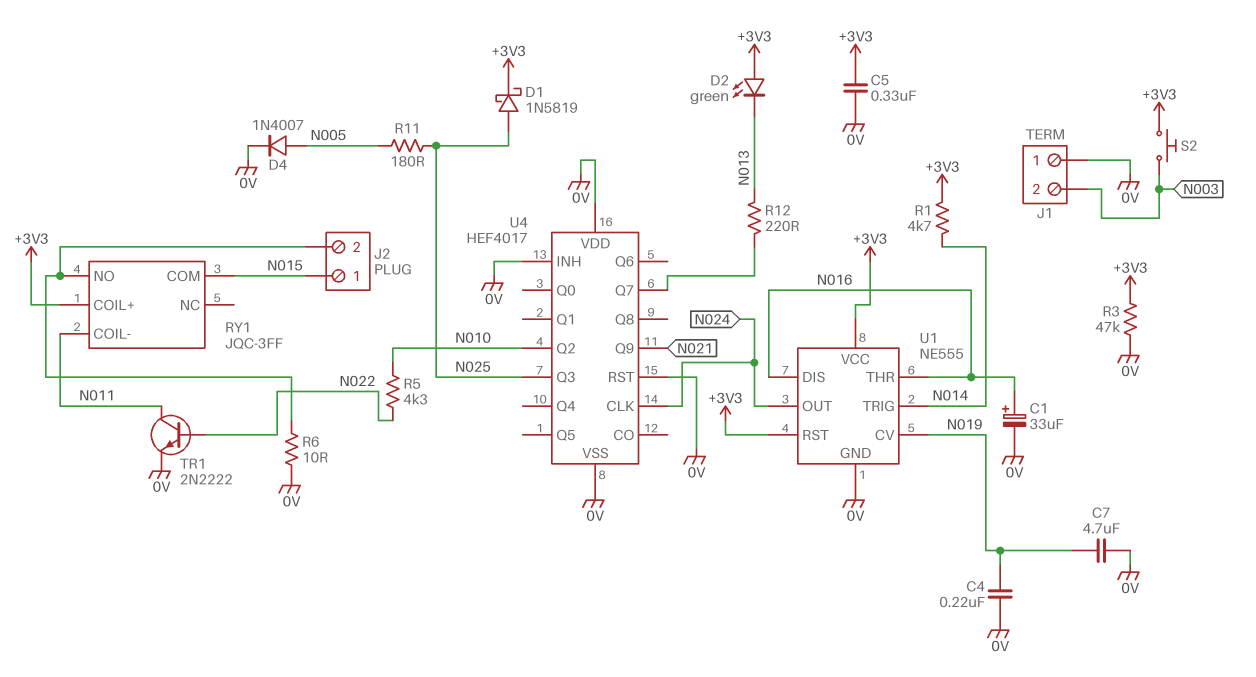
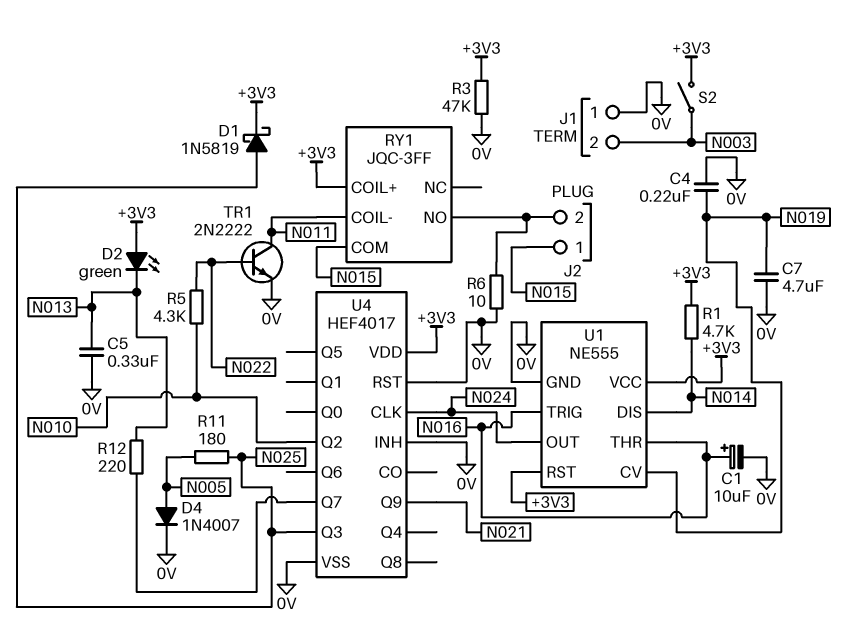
C1: 33uF (plus N016, minus 0V) -> 10uF (plus N016, minus 0V)
C5: 330nF (+3V3, 0V) -> 330nF (0V, N013)
S2: button (+3V3, N003) -> switch (+3V3, N003)
U1 pin DIS: N016 -> N014
U1 pin TRIG: N014 -> N016
U4 pin VDD: 0V -> +3V3

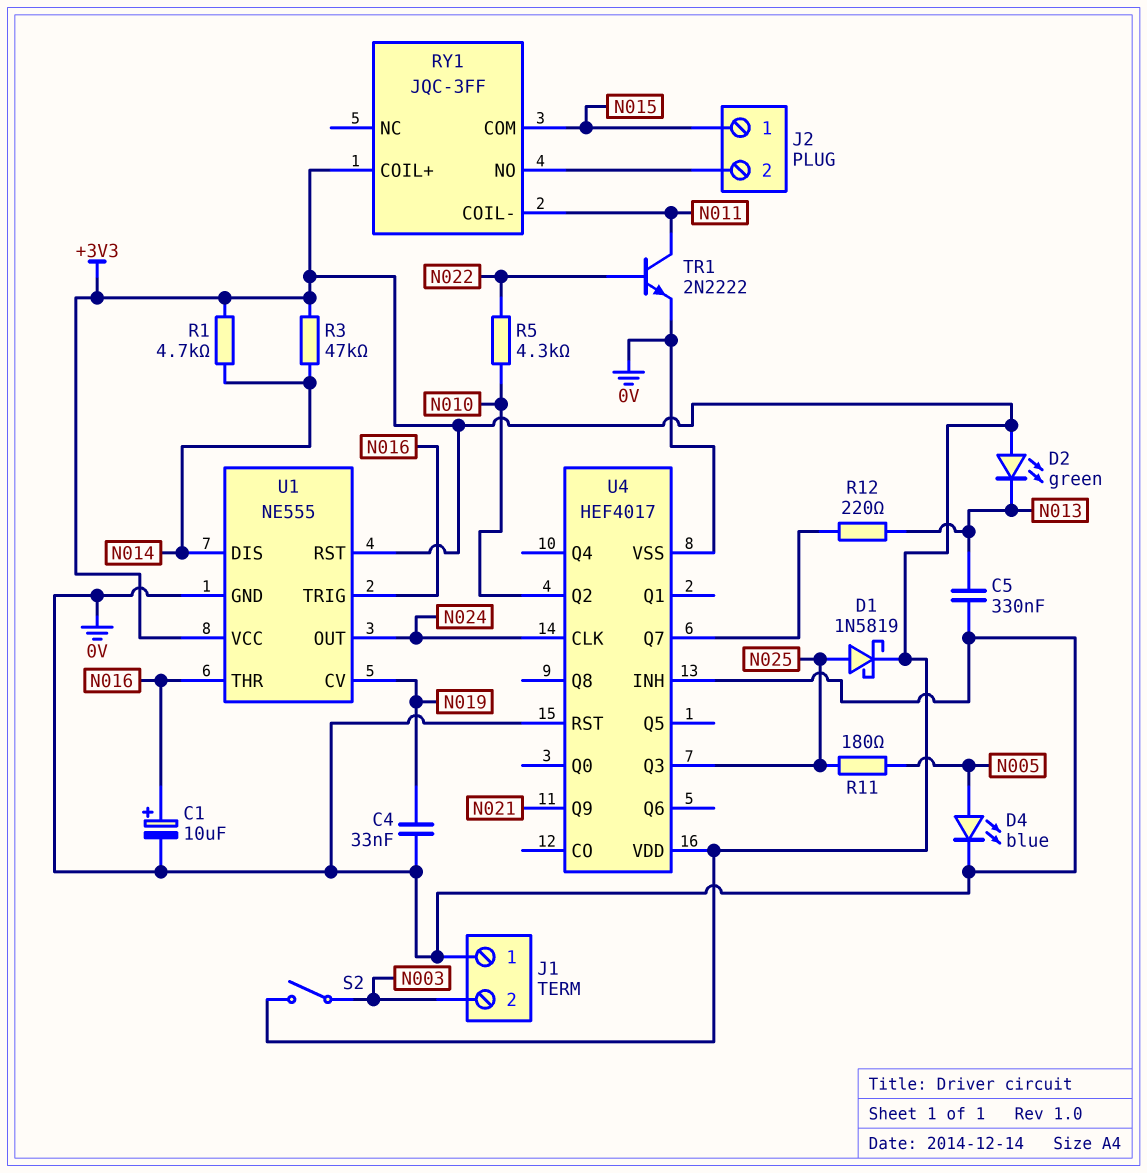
C4: 220nF (0V, N019) -> 33nF (0V, N019)
C7: 4.7uF (0V, N019) -> none
D4: diode 1N4007 (A N005, K 0V) -> LED blue (A N005, K 0V)
R3: 47k (+3V3, 0V) -> 47k (+3V3, N014)
R6: 10 (0V, J2/2) -> none

